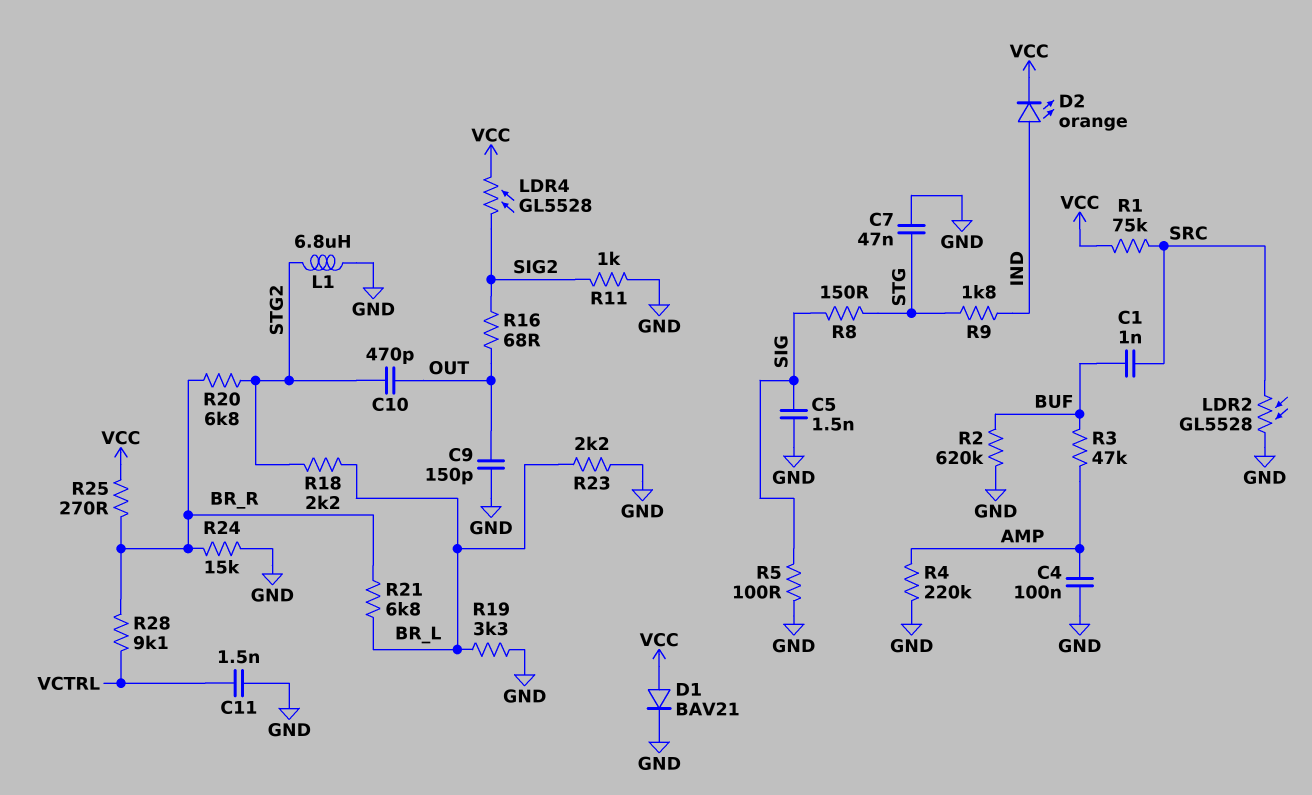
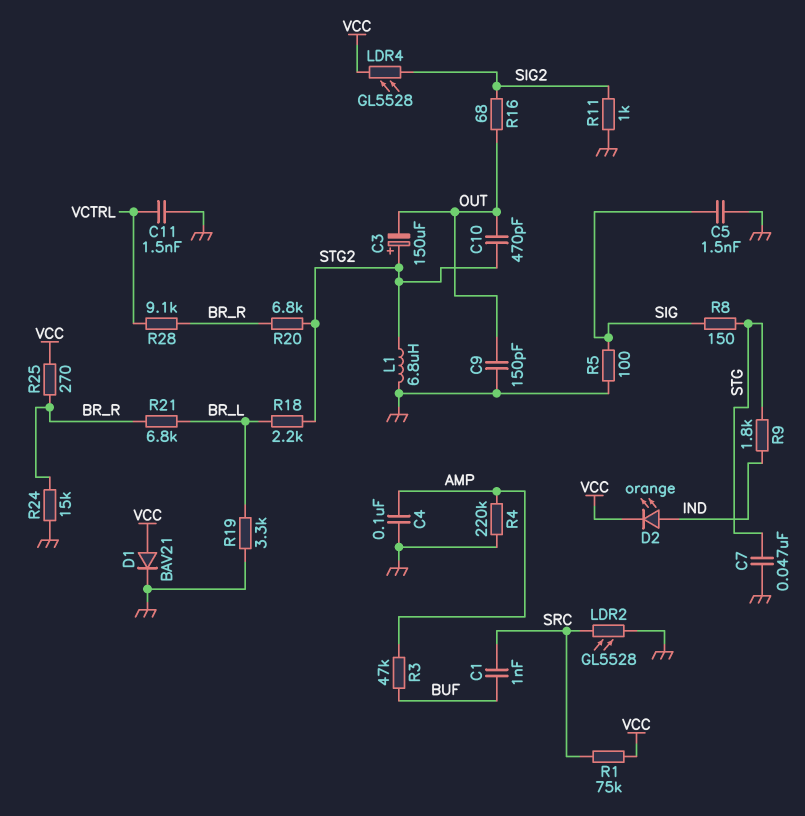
C3: none -> 150uF (plus STG2, minus OUT)
R2: 620k (BUF, GND) -> none
R23: 2.2k (BR_L, GND) -> none

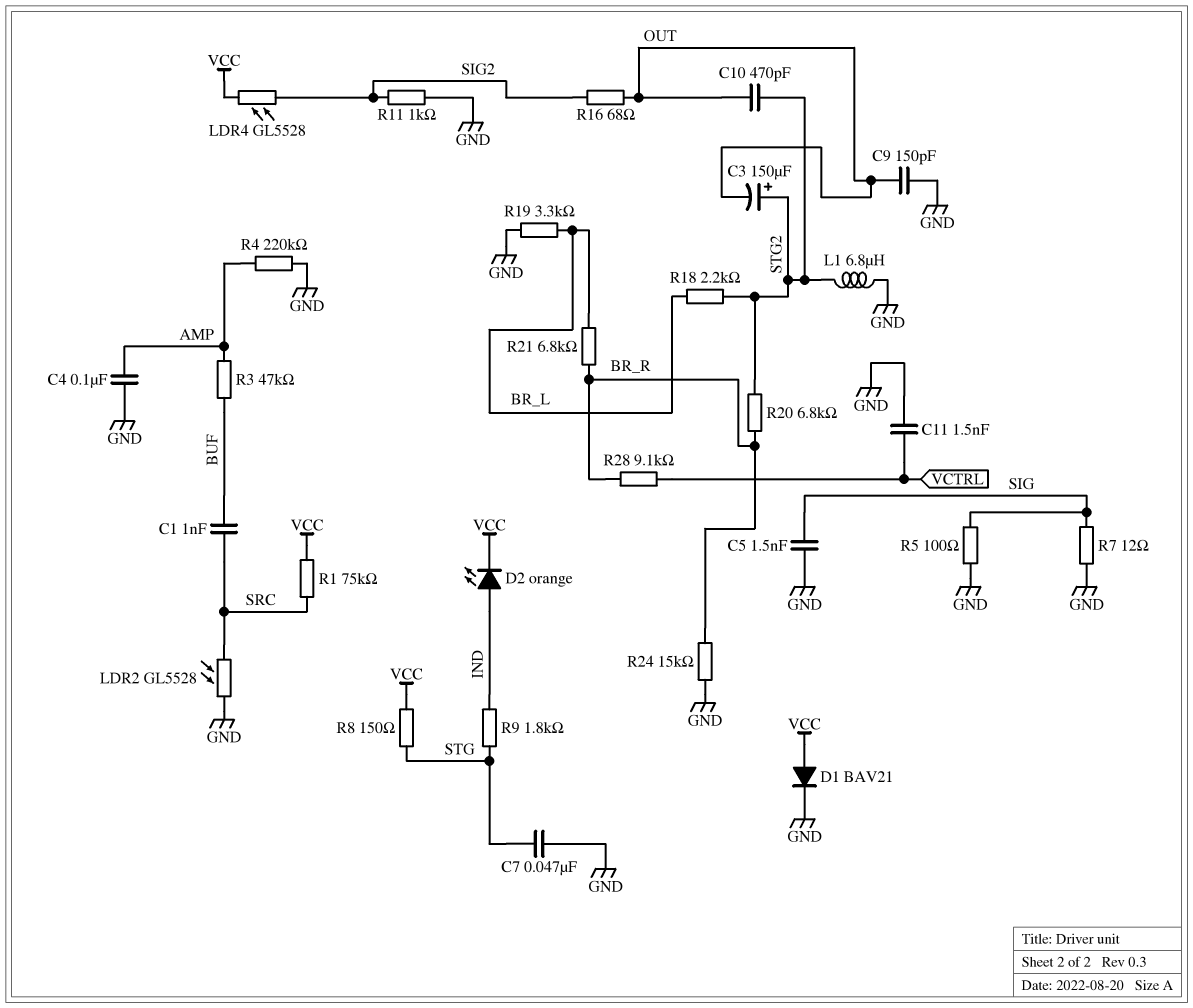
R7: none -> 12 (GND, SIG)
R8: 150 (SIG, STG) -> 150 (STG, VCC)
R25: 270 (BR_R, VCC) -> none

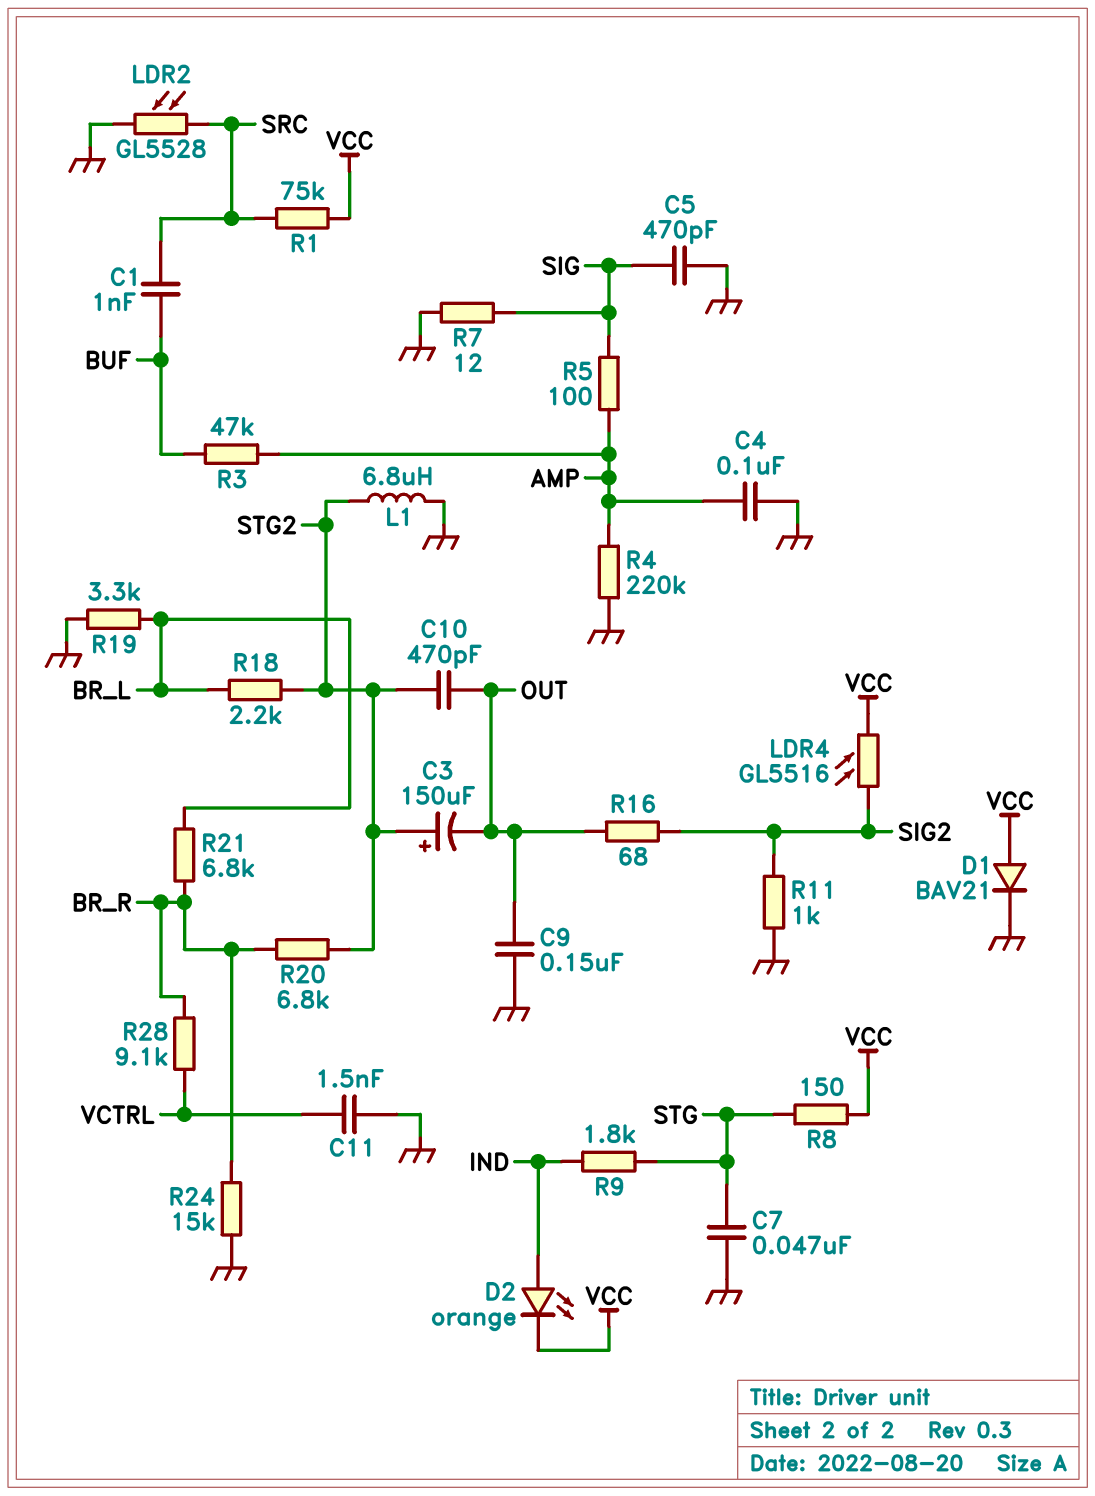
C5: 1.5nF (GND, SIG) -> 470pF (GND, SIG)
C9: 150pF (GND, OUT) -> 150nF (GND, OUT)
LDR4: GL5528 (SIG2, VCC) -> GL5516 (SIG2, VCC)
R5: 100 (GND, SIG) -> 100 (AMP, SIG)

